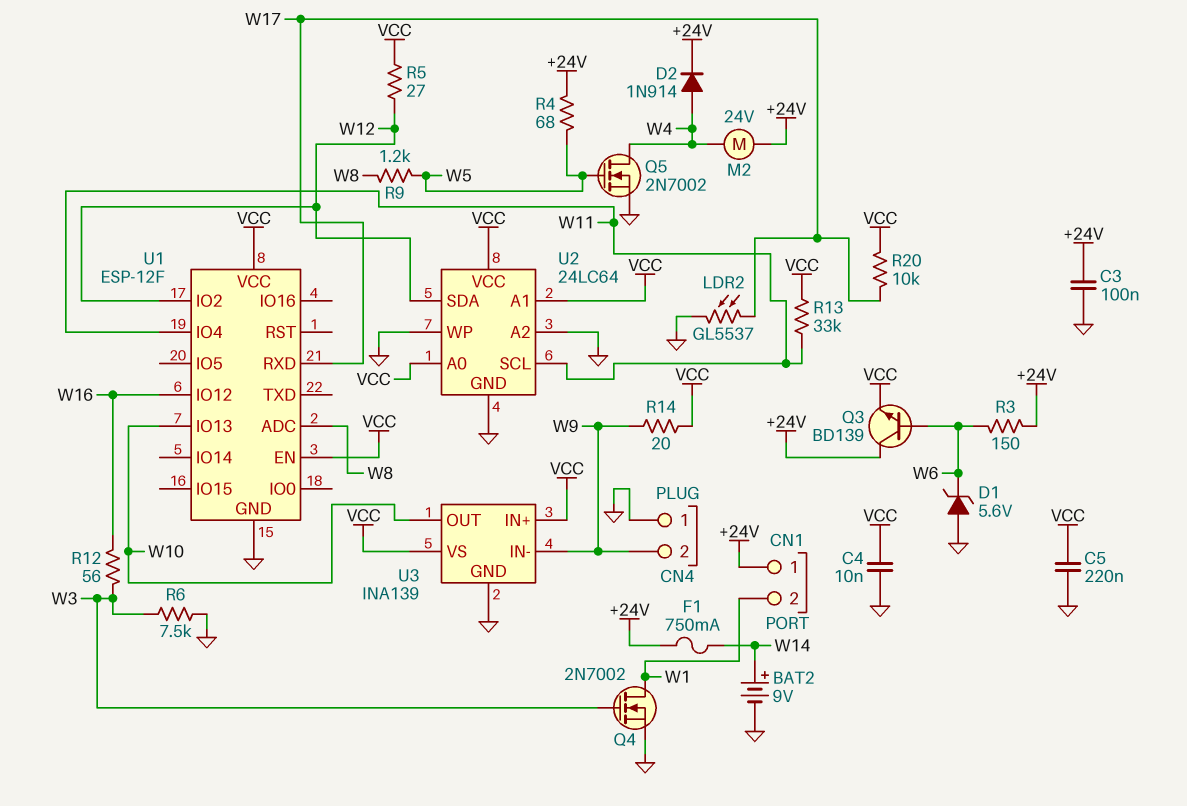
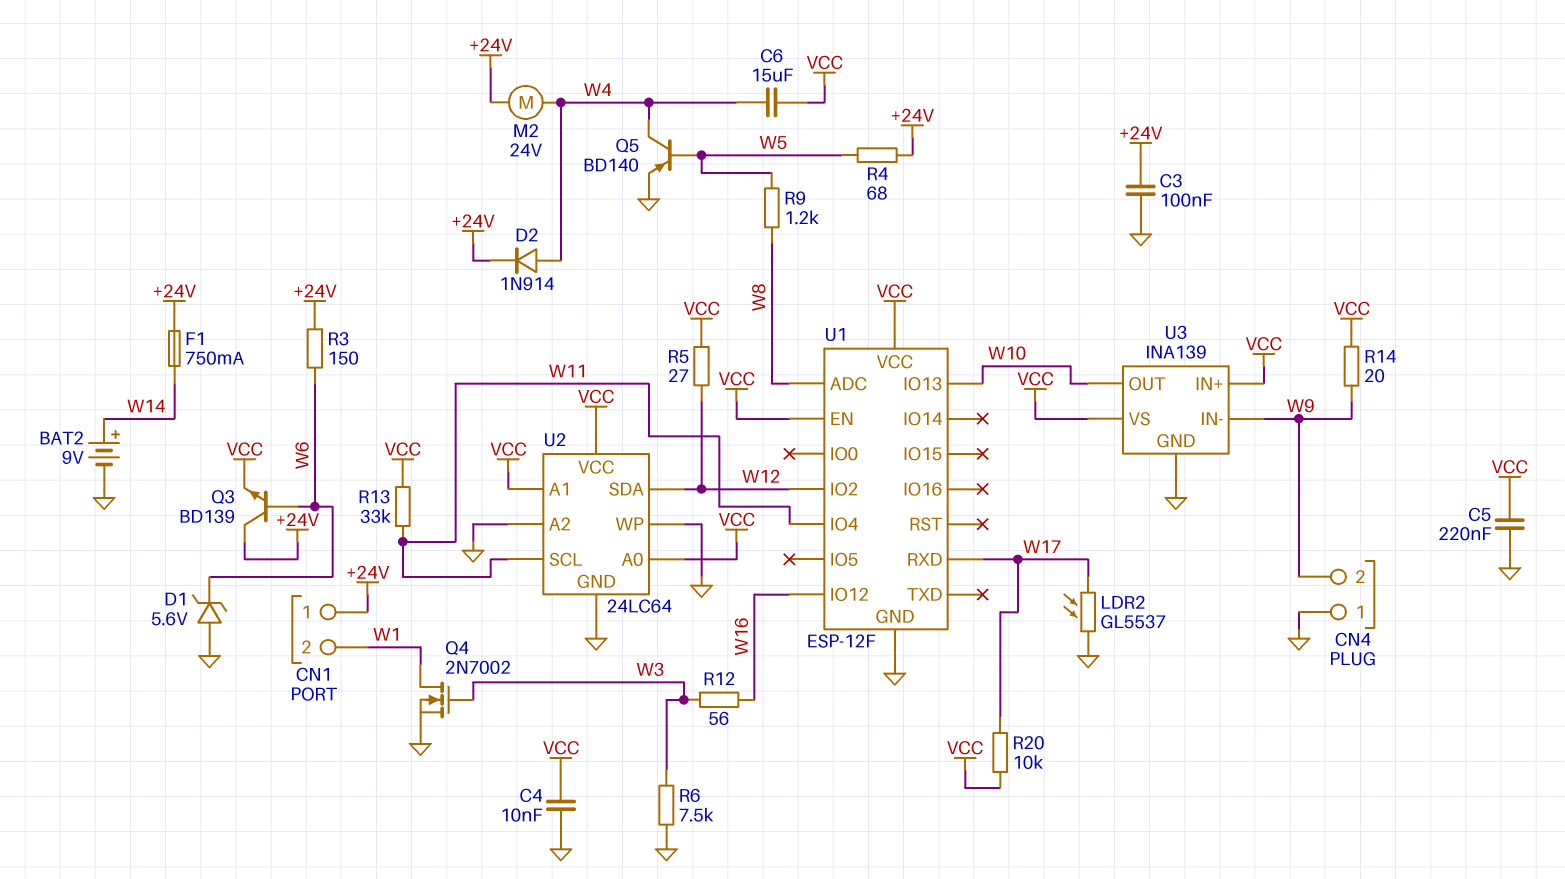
C6: none -> 15uF (VCC, W4)
Q5: NMOS 2N7002 (G W5, D W4, S GND) -> PNP BD140 (B W5, C W4, E GND)

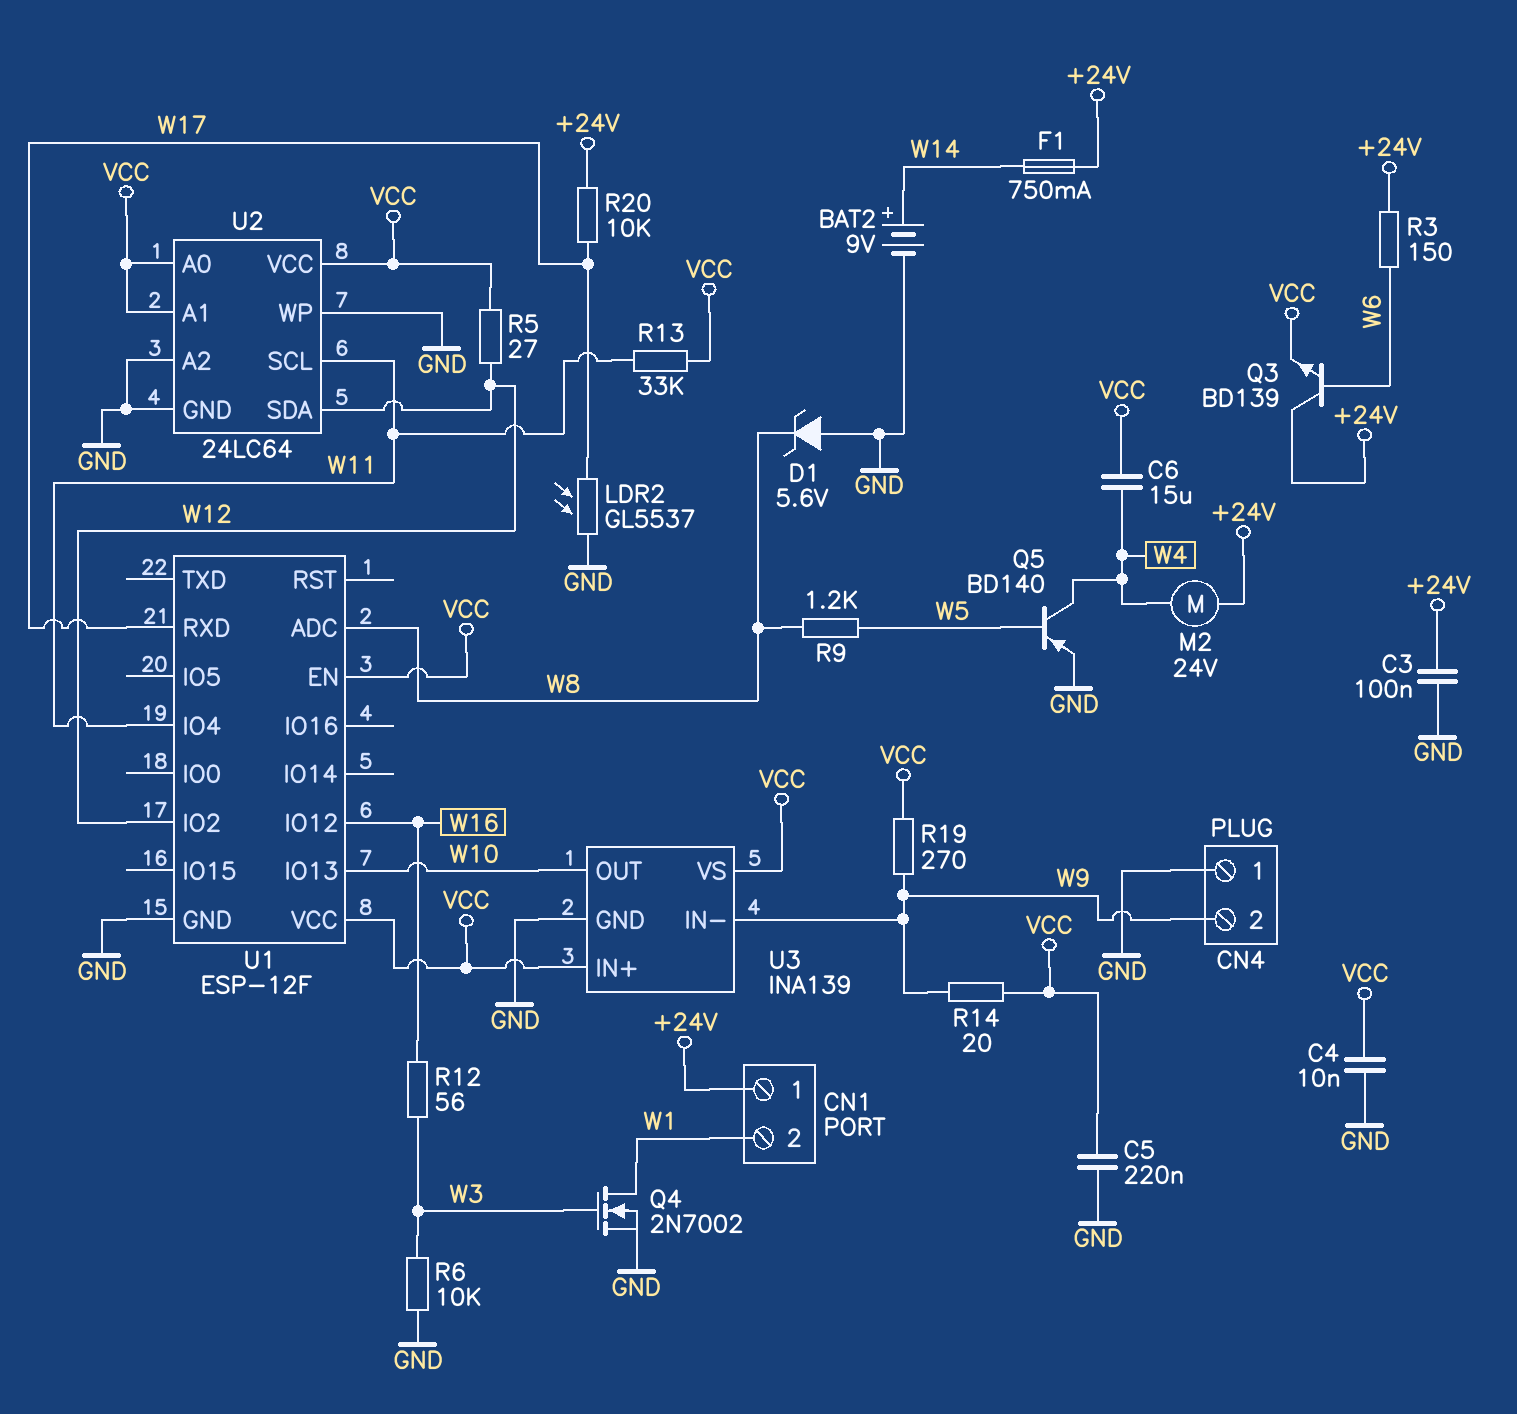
D1: zener 5.6V (A GND, K W6) -> zener 5.6V (A GND, K W8)
D2: diode 1N914 (A W4, K +24V) -> none
R4: 68 (+24V, W5) -> none
R6: 7.5k (GND, W3) -> 10k (GND, W3)
R19: none -> 270 (VCC, W9)
R20: 10k (VCC, W17) -> 10k (+24V, W17)

